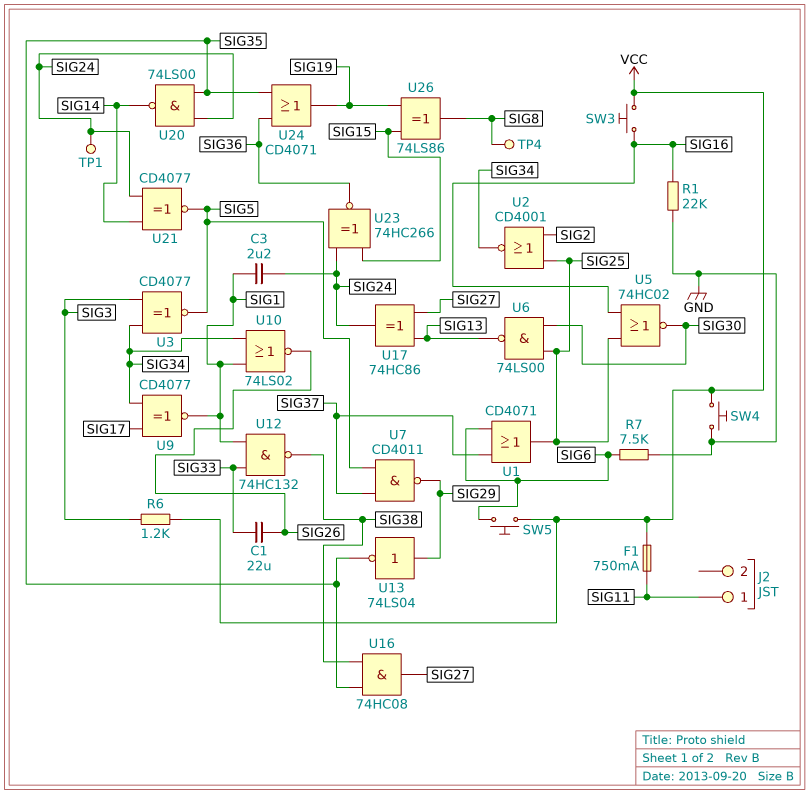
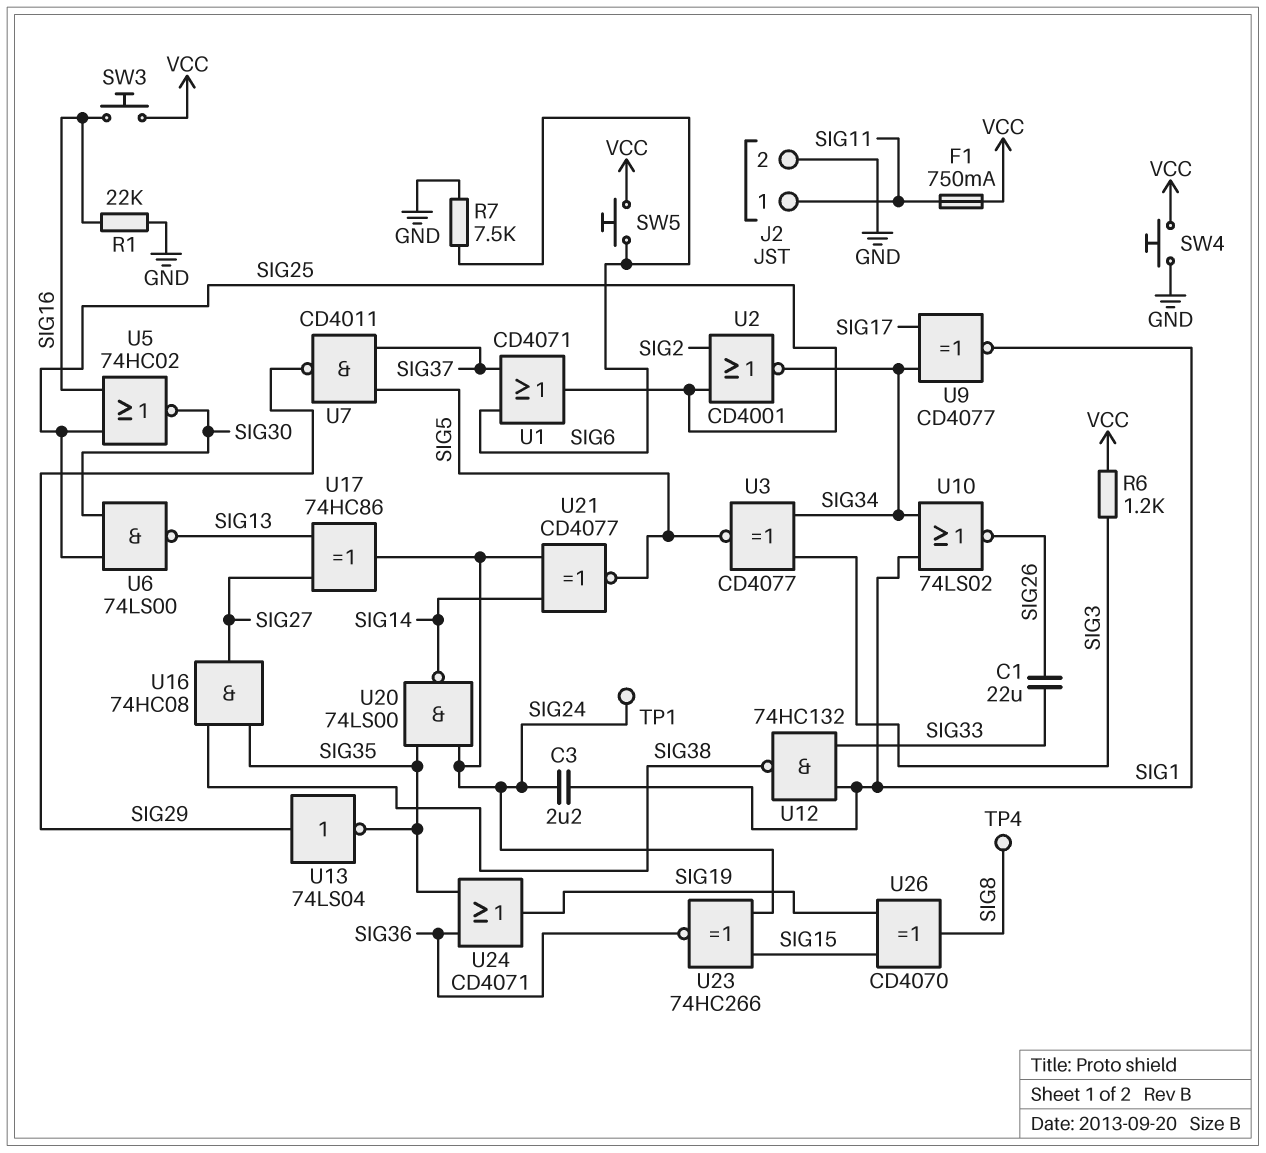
J2 pin 2: none -> GND
U26: XOR 74LS86 (in SIG15, in SIG19, out SIG8) -> XOR CD4070 (in SIG15, in SIG19, out SIG8)

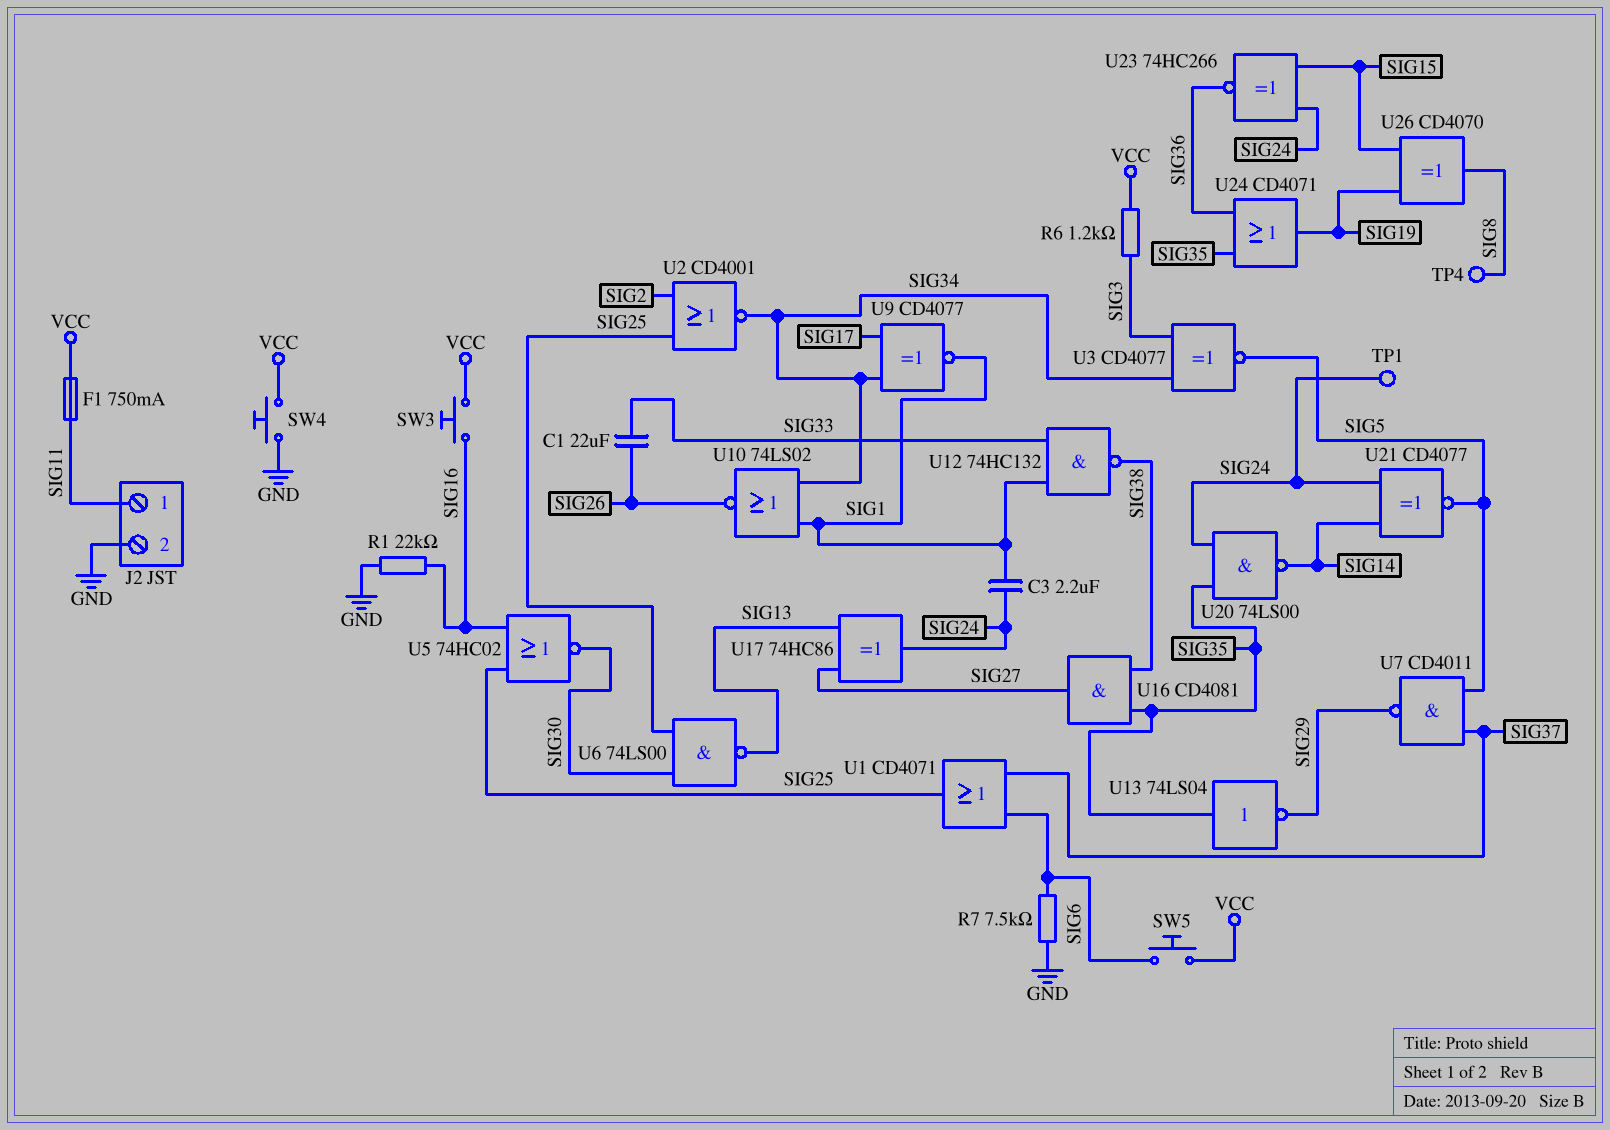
U13: NOT 74LS04 (in SIG29, out SIG35) -> NOT 74LS04 (in SIG35, out SIG29)
U16: AND 74HC08 (in SIG35, in SIG38, out SIG27) -> AND CD4081 (in SIG35, in SIG38, out SIG27)

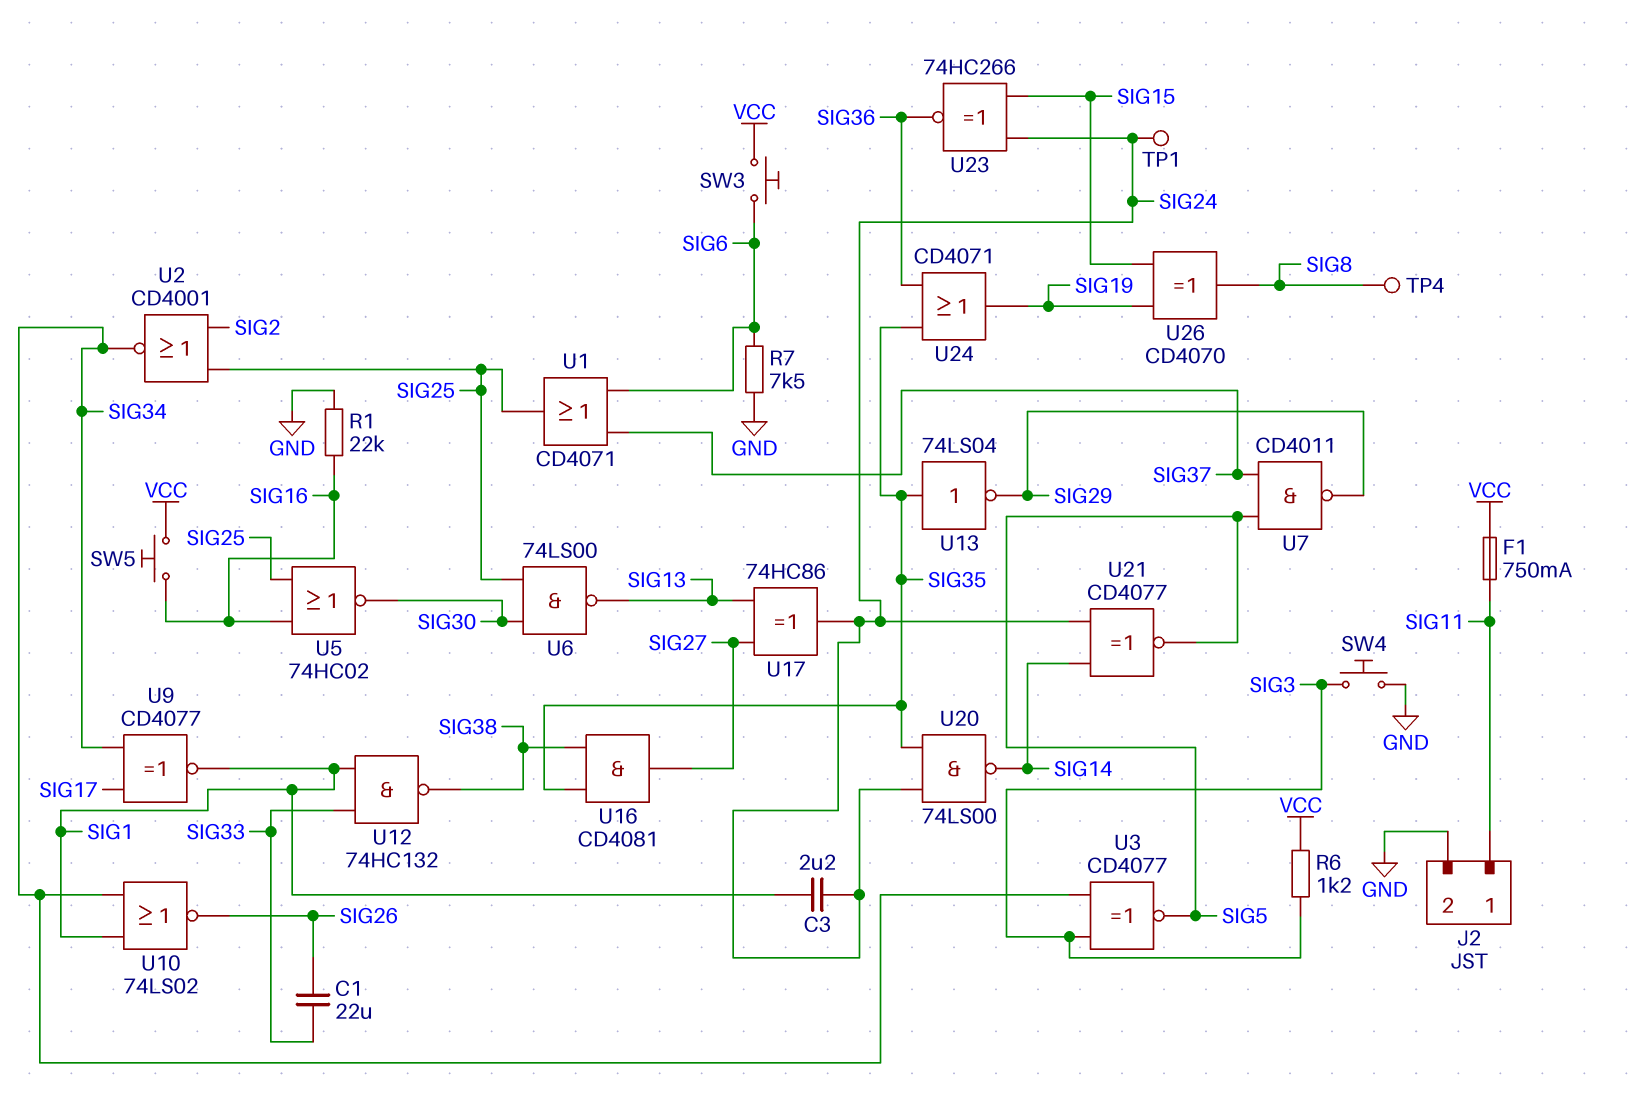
SW3: button (SIG16, VCC) -> button (SIG6, VCC)
SW4: button (GND, VCC) -> button (GND, SIG3)
SW5: button (SIG6, VCC) -> button (SIG16, VCC)

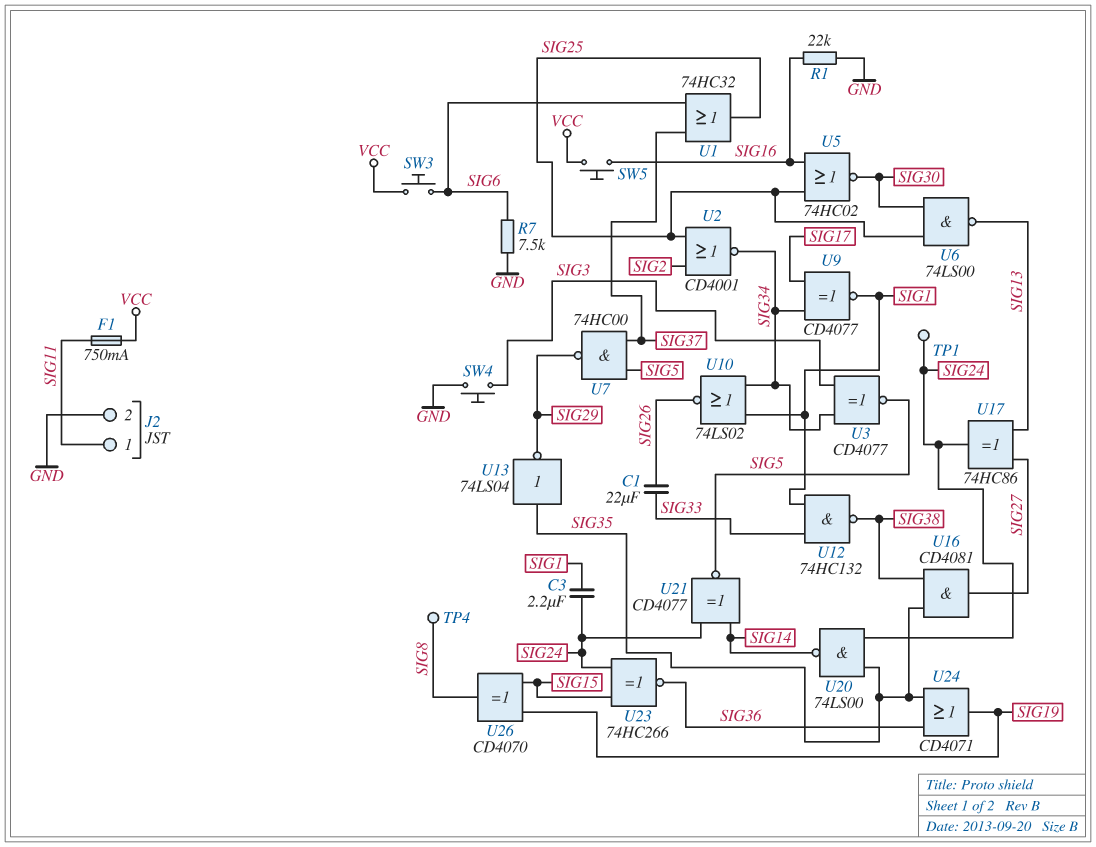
R6: 1.2k (SIG3, VCC) -> none
U1: OR CD4071 (in SIG6, in SIG37, out SIG25) -> OR 74HC32 (in SIG6, in SIG37, out SIG25)
U7: NAND CD4011 (in SIG5, in SIG37, out SIG29) -> NAND 74HC00 (in SIG5, in SIG37, out SIG29)

